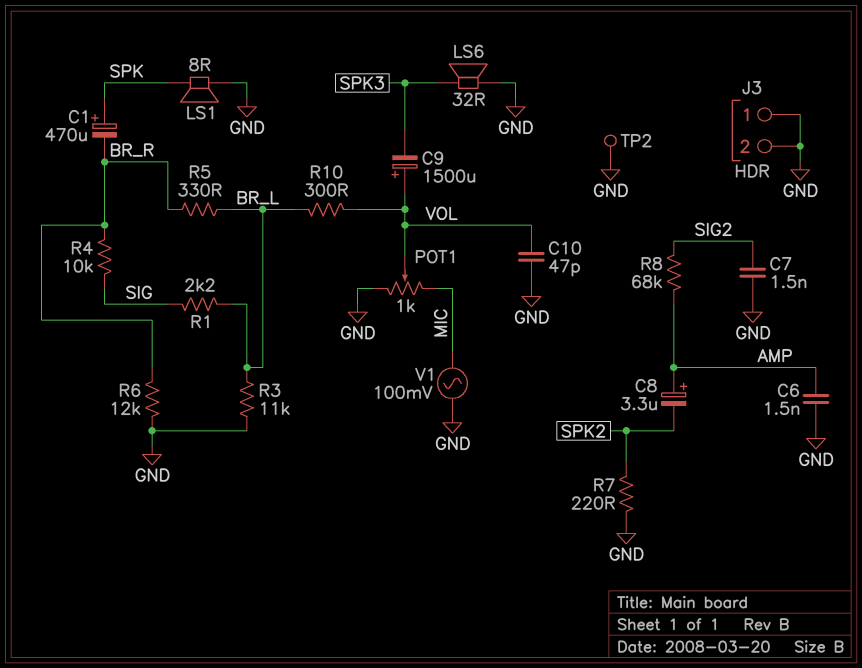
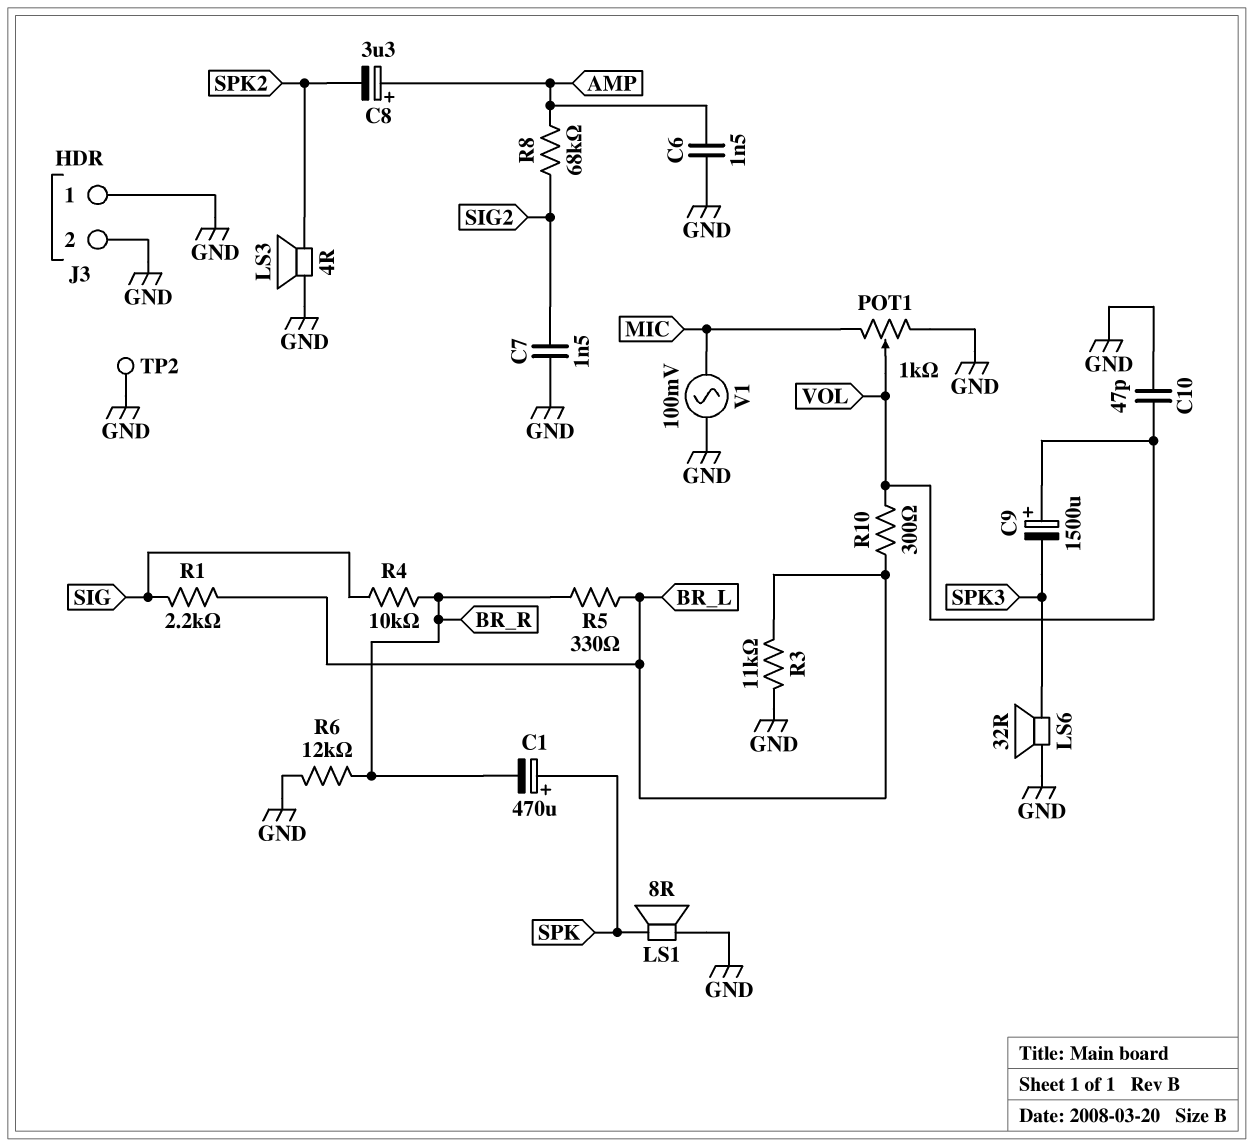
LS3: none -> speaker 4R (GND, SPK2)
R7: 220 (GND, SPK2) -> none

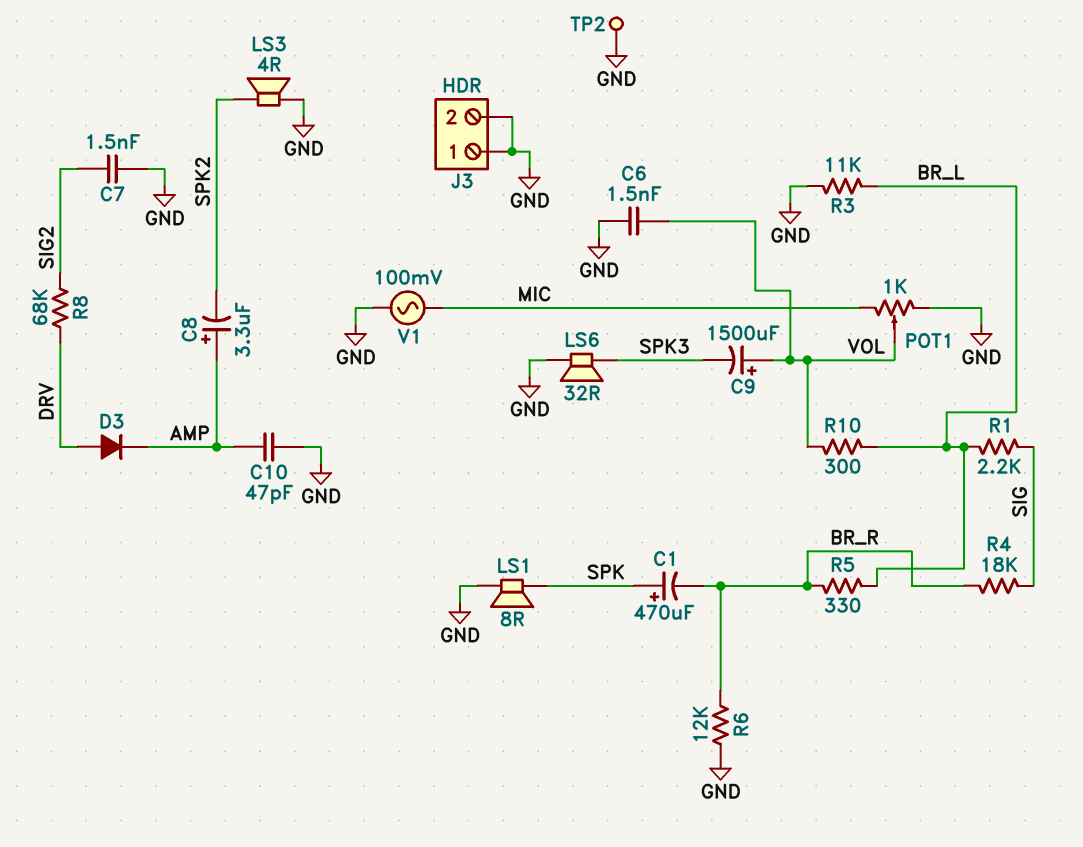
C6: 1.5nF (AMP, GND) -> 1.5nF (GND, VOL)
C10: 47pF (GND, VOL) -> 47pF (AMP, GND)
D3: none -> diode (A DRV, K AMP)
R4: 10k (BR_R, SIG) -> 18k (BR_R, SIG)
R8: 68k (AMP, SIG2) -> 68k (DRV, SIG2)

